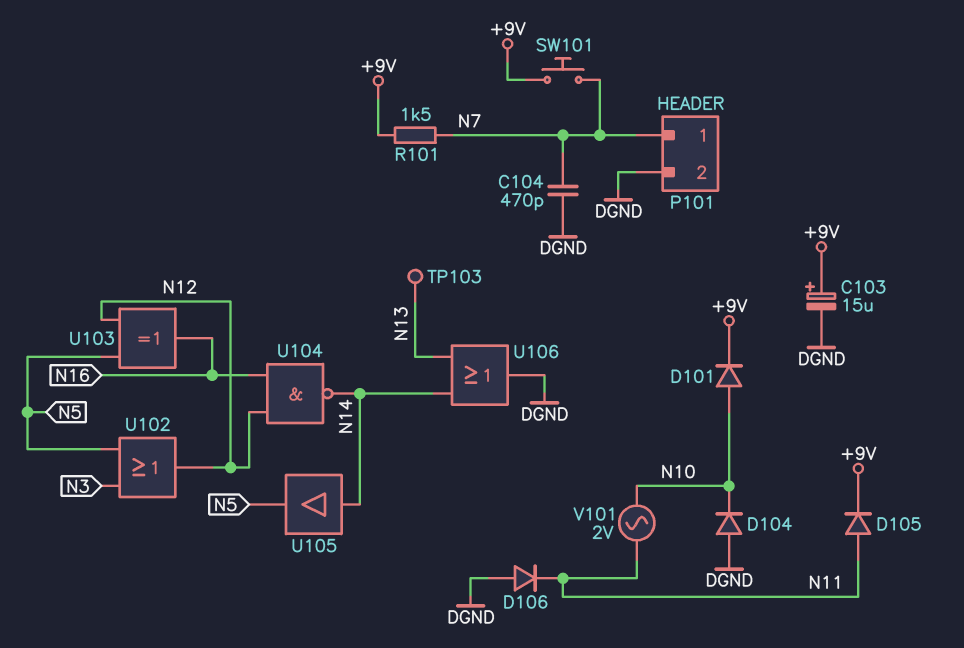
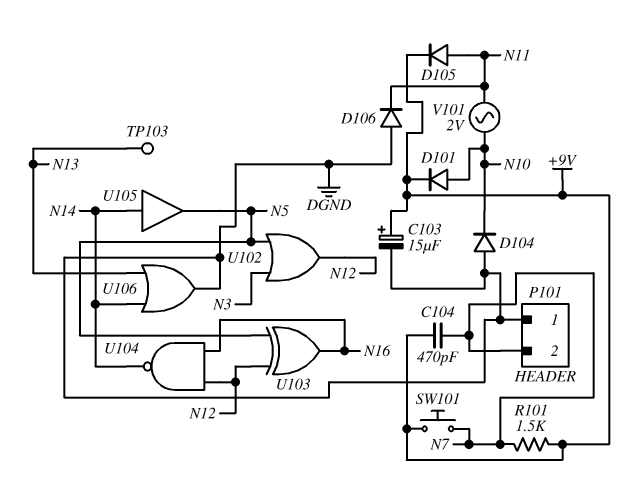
C104: 470pF (DGND, N7) -> 470pF (+9V, N7)
P101 pin 1: N7 -> DGND
P101 pin 2: DGND -> N7

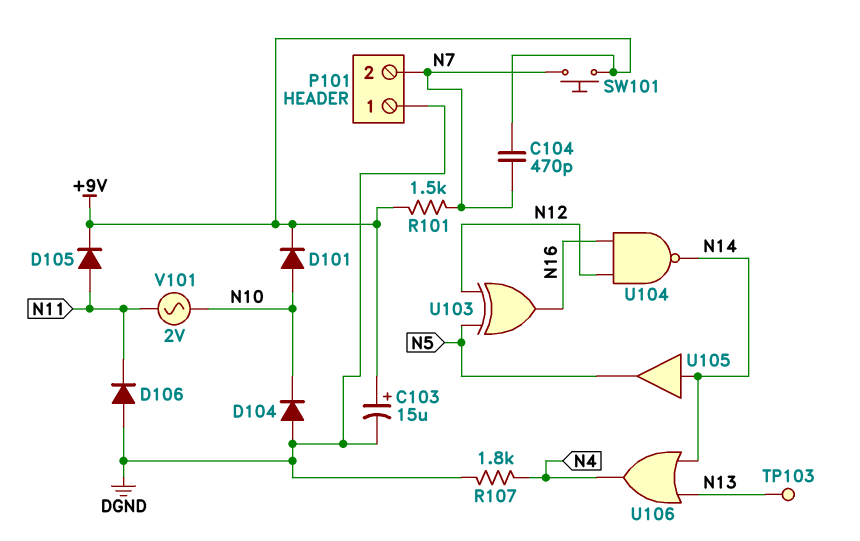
R107: none -> 1.8k (DGND, N4)
U102: OR (in N3, in N5, out N12) -> none
U106: OR (in N13, in N14, out DGND) -> OR (in N13, in N14, out N4)

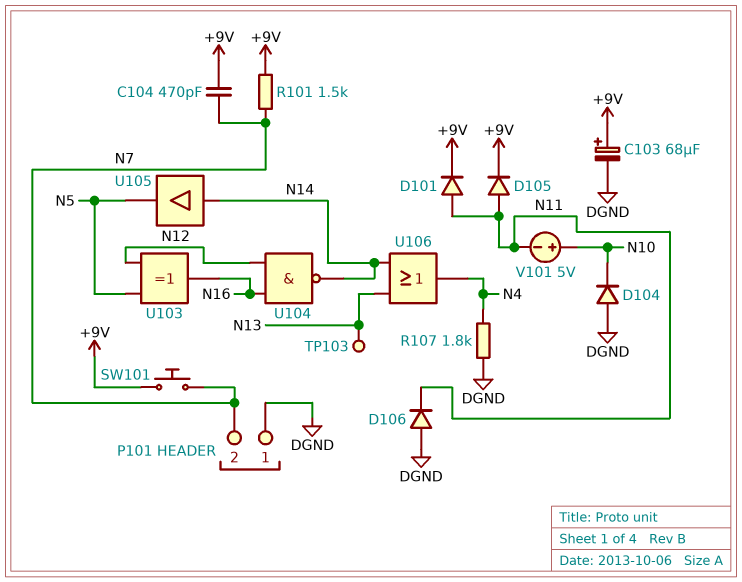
C103: 15uF (plus +9V, minus DGND) -> 68uF (plus +9V, minus DGND)
D101: diode (A N10, K +9V) -> diode (A N11, K +9V)
V101: AC 2V (N10, N11) -> 5V (plus N10, minus N11)

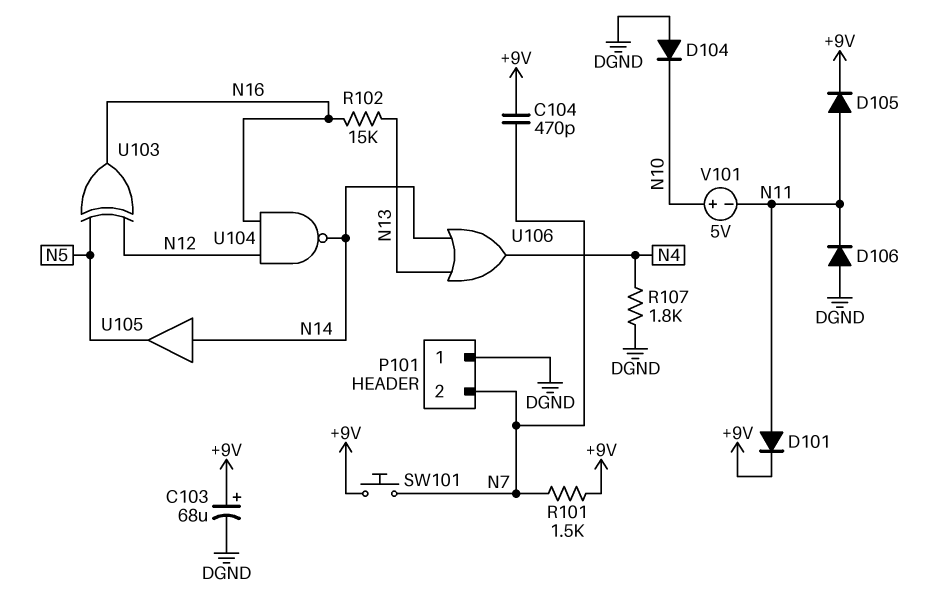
R102: none -> 15k (N13, N16)
TP103: test point (N13) -> none

